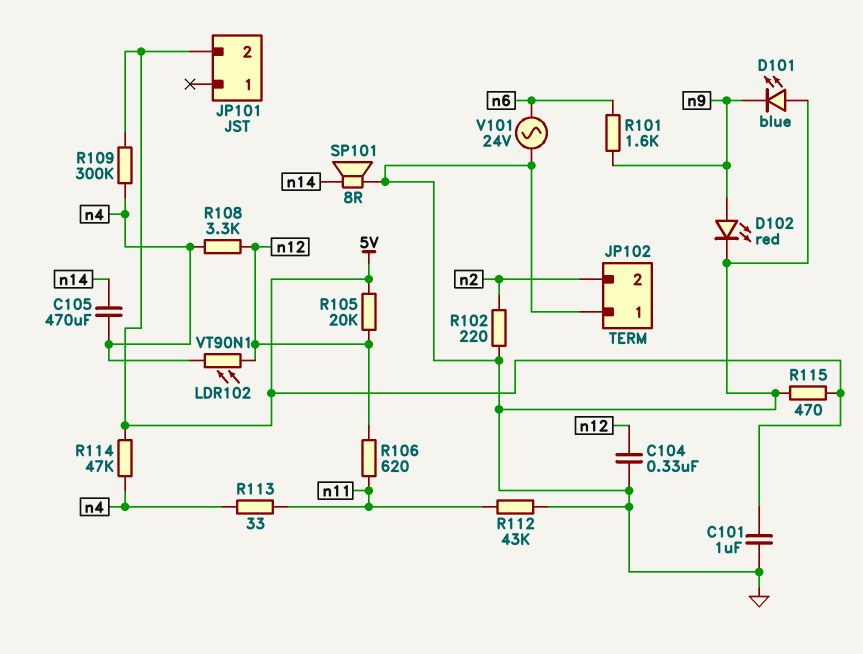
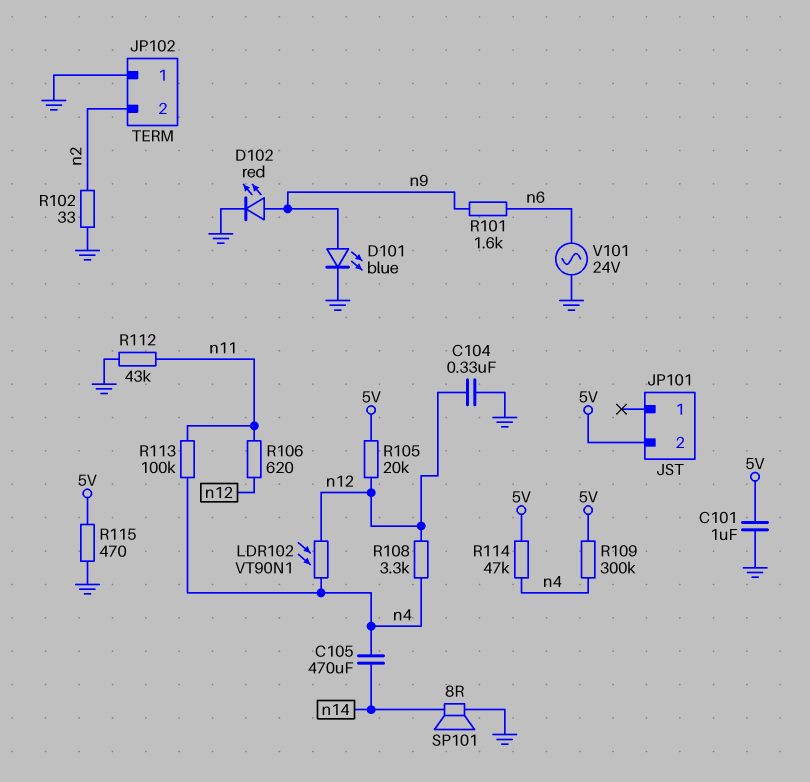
D101: LED blue (A GND, K n9) -> LED blue (A n9, K GND)
R102: 220 (GND, n2) -> 33 (GND, n2)
R113: 33 (n4, n11) -> 100k (n4, n11)

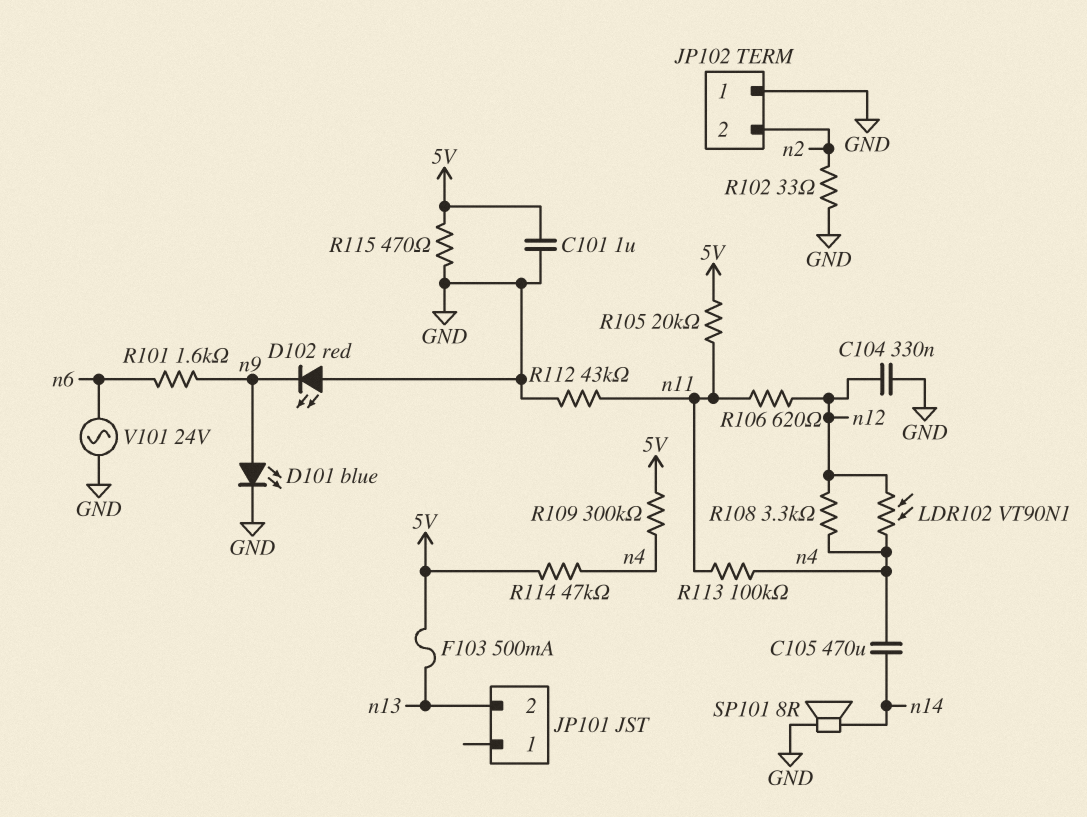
D102: LED red (A n9, K GND) -> LED red (A GND, K n9)
F103: none -> 500mA (5V, n13)
JP101 pin 2: 5V -> n13
R105: 20k (5V, n12) -> 20k (5V, n11)

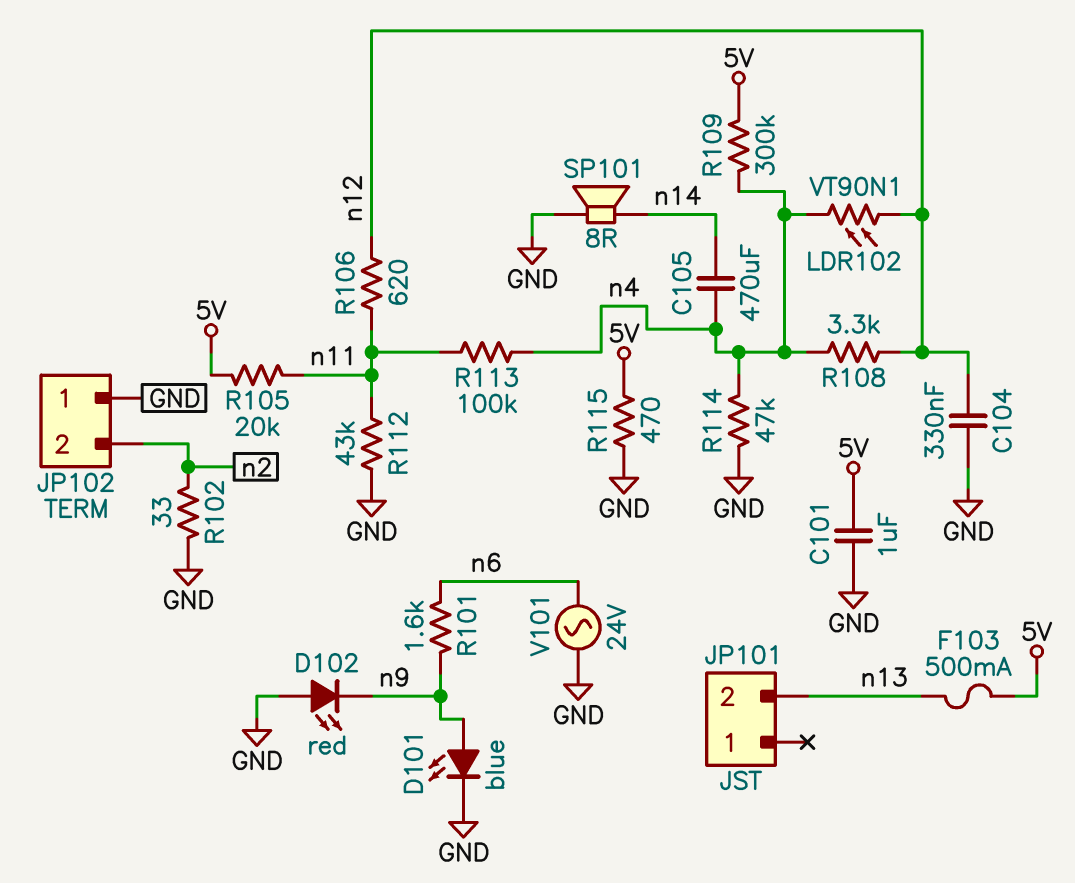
R114: 47k (5V, n4) -> 47k (GND, n4)

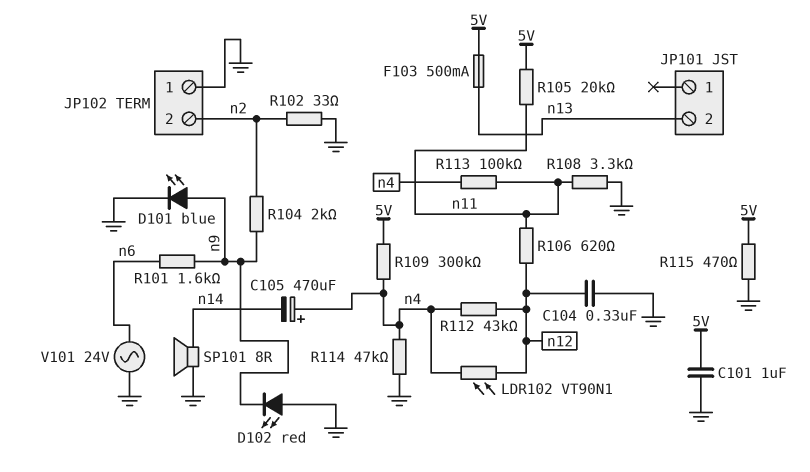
C105: 470uF (n4, n14) -> 470uF (plus n4, minus n14)
R104: none -> 2k (n2, n9)
R108: 3.3k (n4, n12) -> 3.3k (GND, n11)
R112: 43k (GND, n11) -> 43k (n4, n12)

